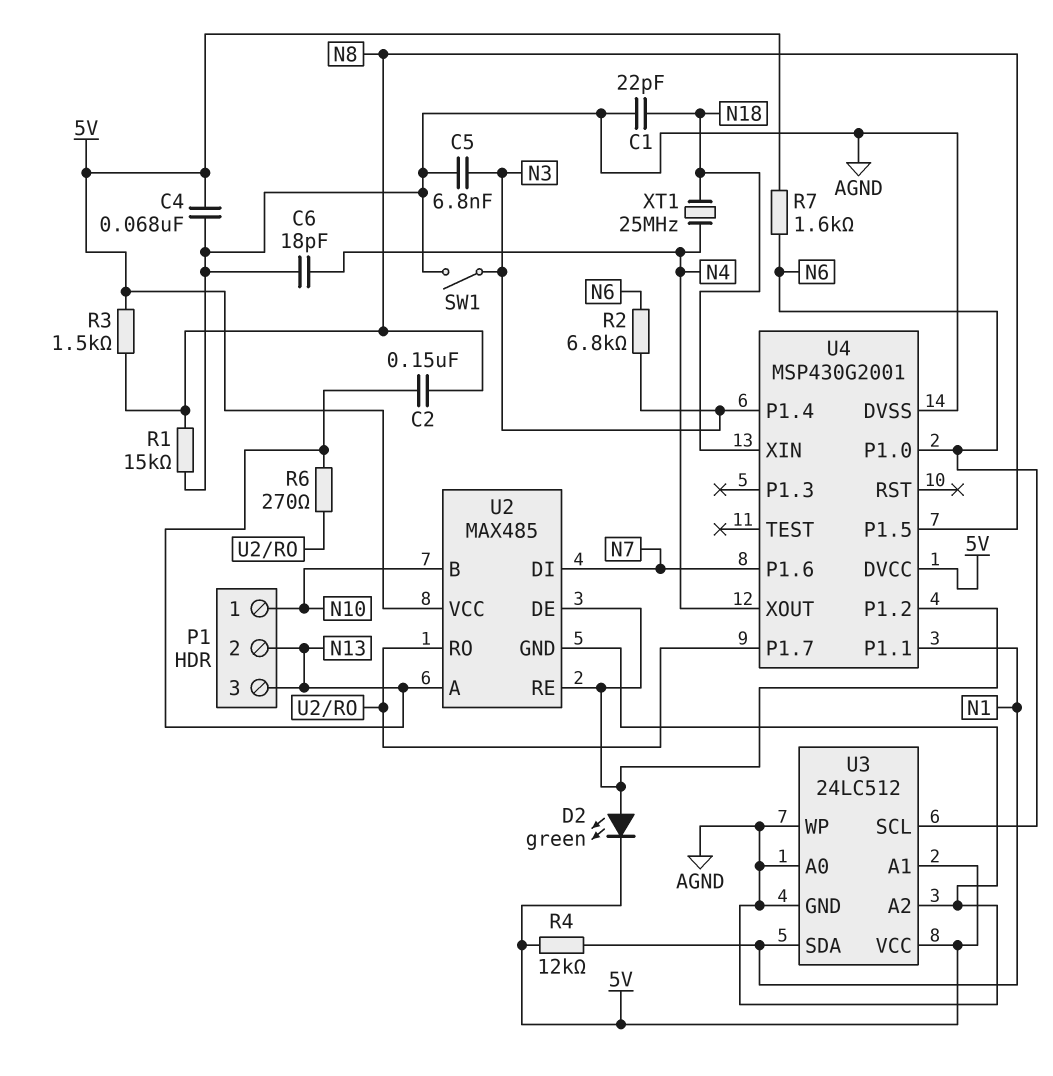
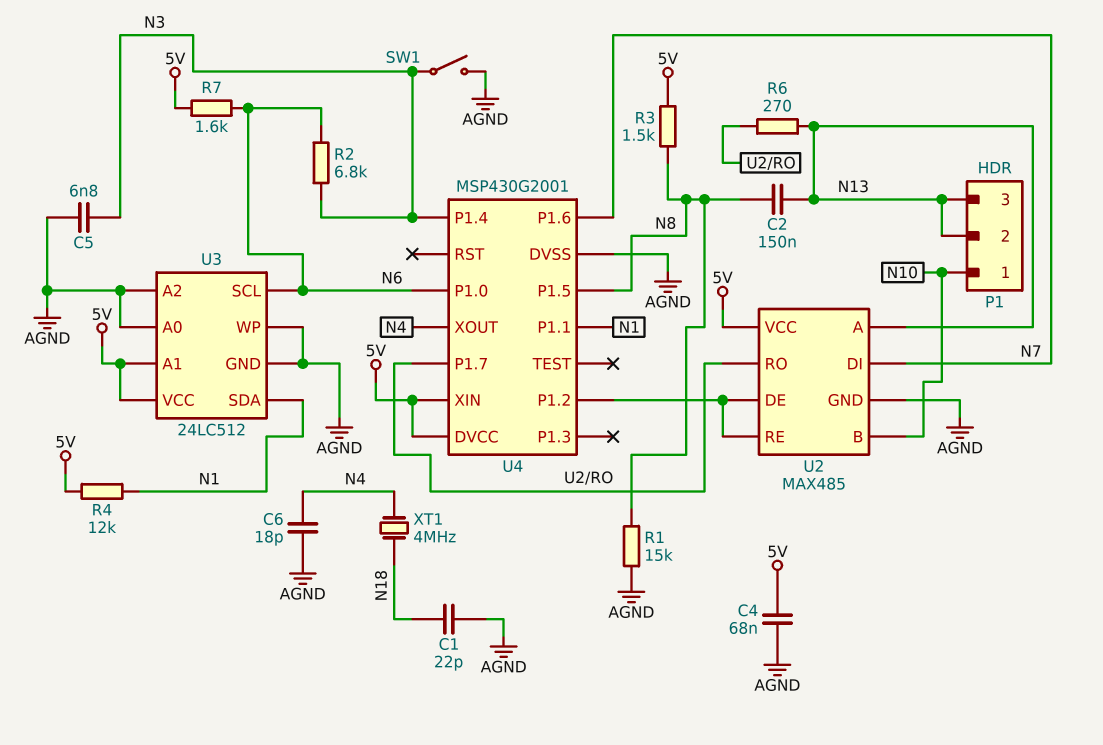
D2: LED green (A U2/DE, K 5V) -> none
U4 pin XIN: N18 -> 5V
XT1: 25MHz (N4, N18) -> 4MHz (N4, N18)

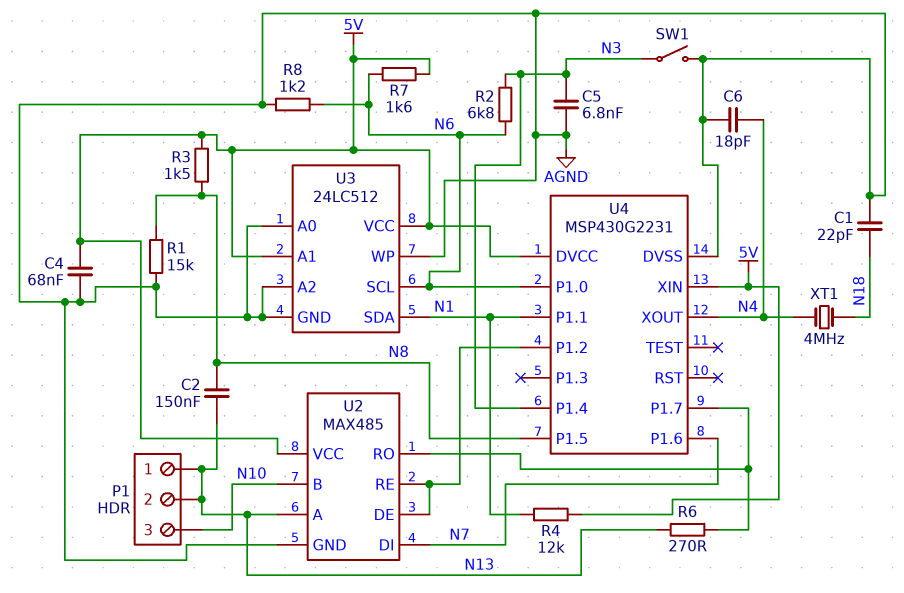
P1 pin 1: N10 -> N13
P1 pin 3: N13 -> N10
R8: none -> 1.2k (AGND, N6)
U4: MSP430G2001 -> MSP430G2231

